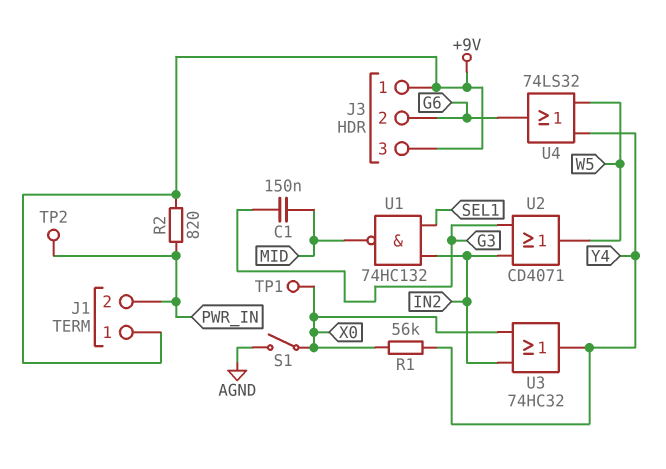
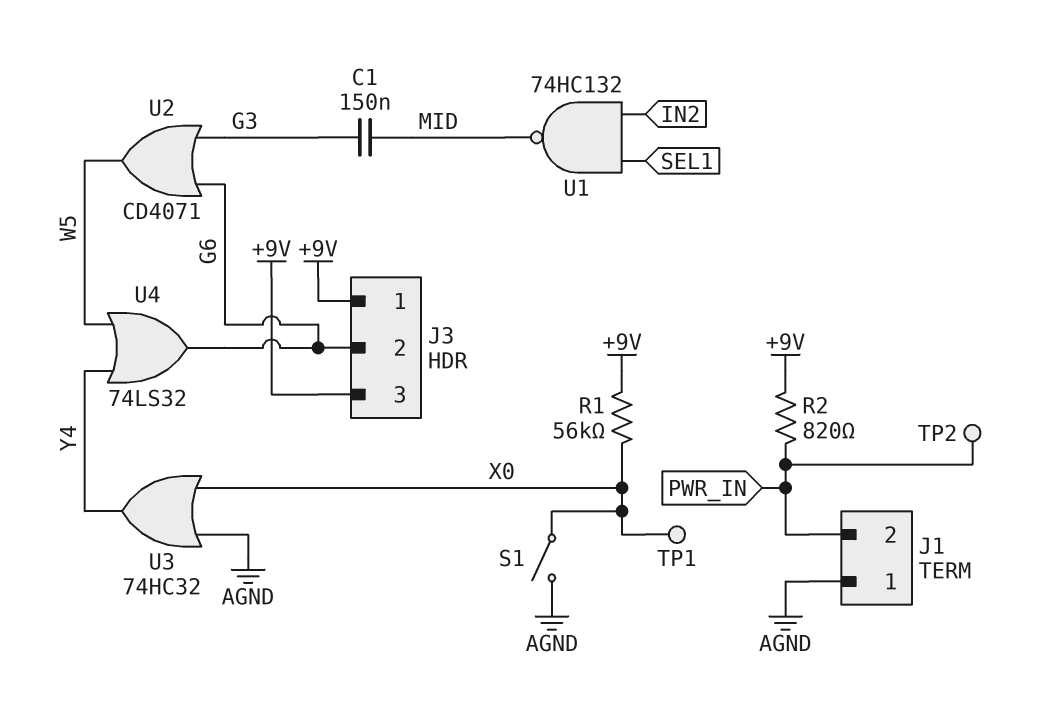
J1 pin 1: +9V -> AGND
R1: 56k (X0, Y4) -> 56k (+9V, X0)
U2: OR CD4071 (in G3, in IN2, out W5) -> OR CD4071 (in G3, in G6, out W5)
U3: OR 74HC32 (in IN2, in X0, out Y4) -> OR 74HC32 (in AGND, in X0, out Y4)

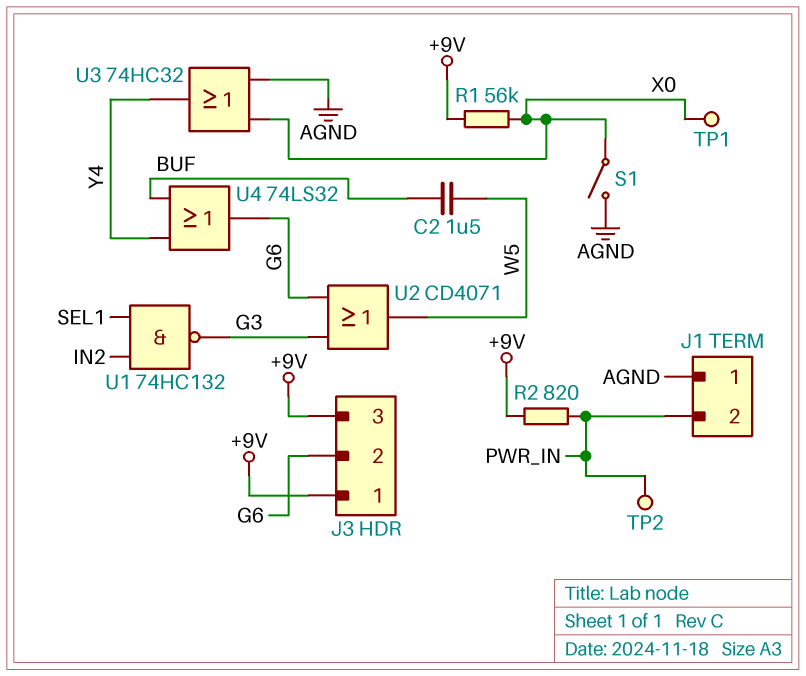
C1: 150nF (G3, MID) -> none
C2: none -> 1.5uF (BUF, W5)
U1: NAND 74HC132 (in IN2, in SEL1, out MID) -> NAND 74HC132 (in IN2, in SEL1, out G3)
U4: OR 74LS32 (in W5, in Y4, out G6) -> OR 74LS32 (in BUF, in Y4, out G6)

